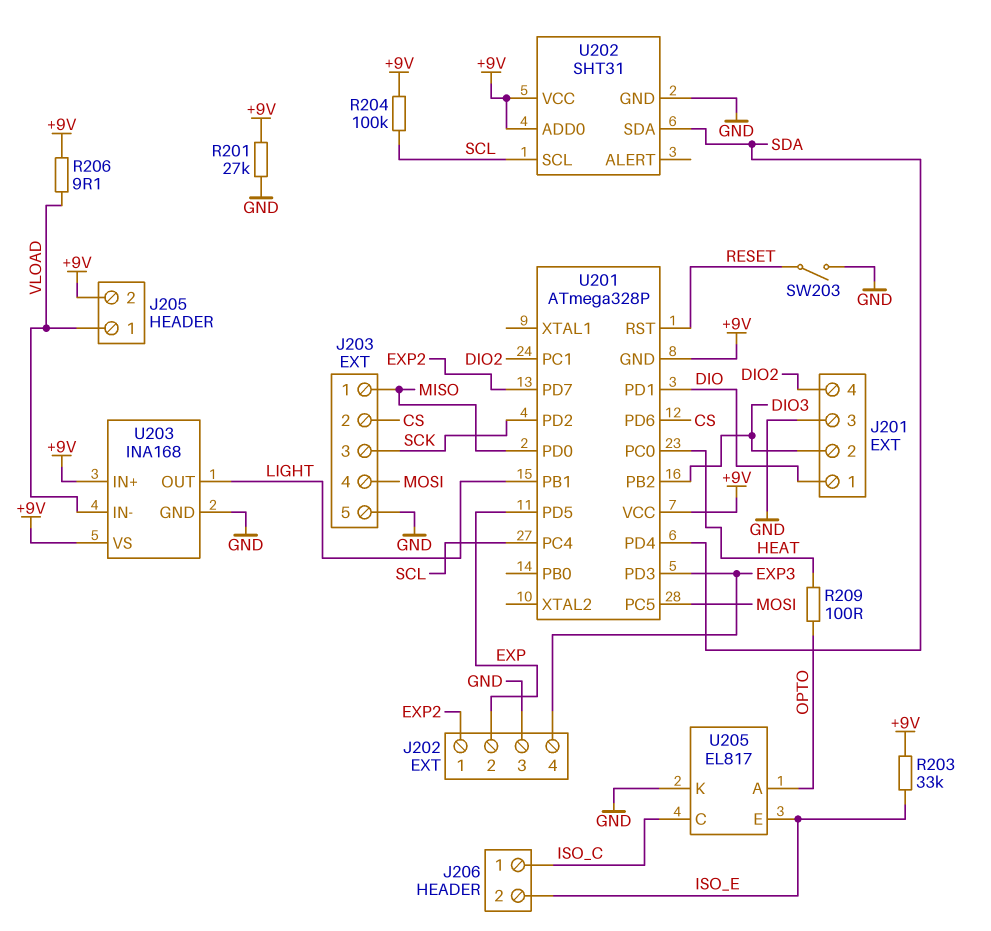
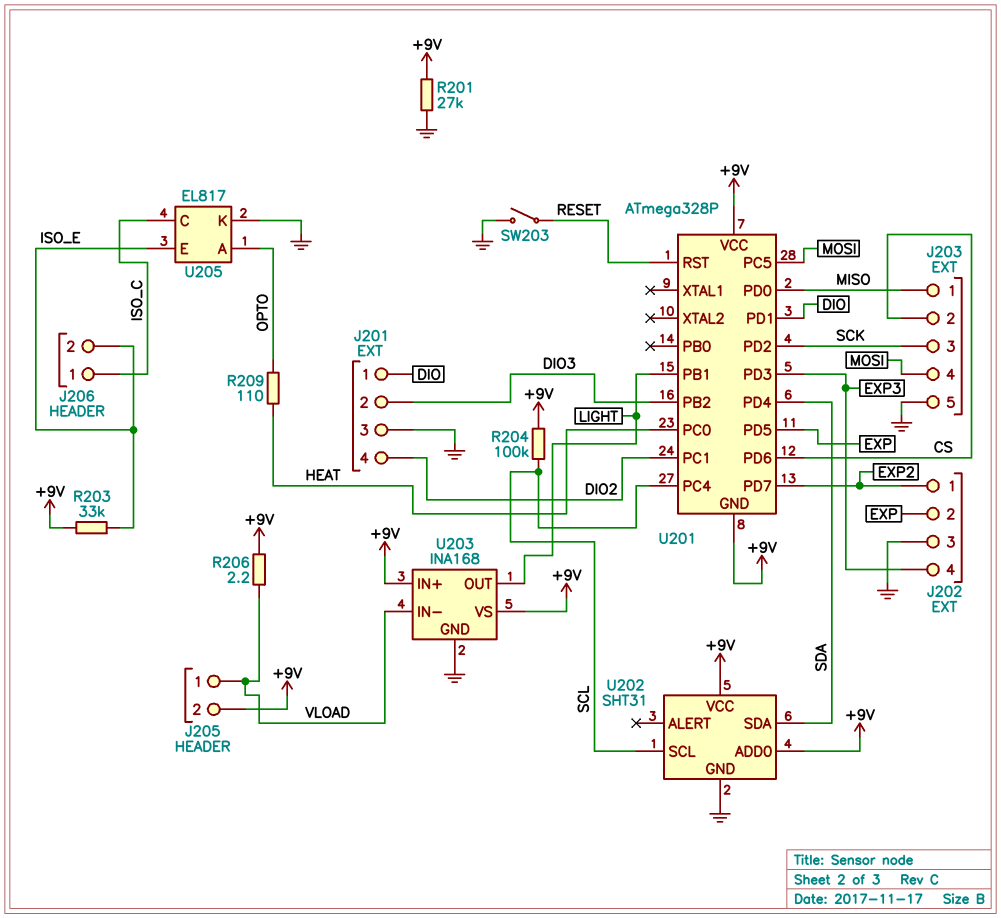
R206: 9.1 (+9V, VLOAD) -> 2.2 (+9V, VLOAD)
R209: 100 (HEAT, OPTO) -> 110 (HEAT, OPTO)

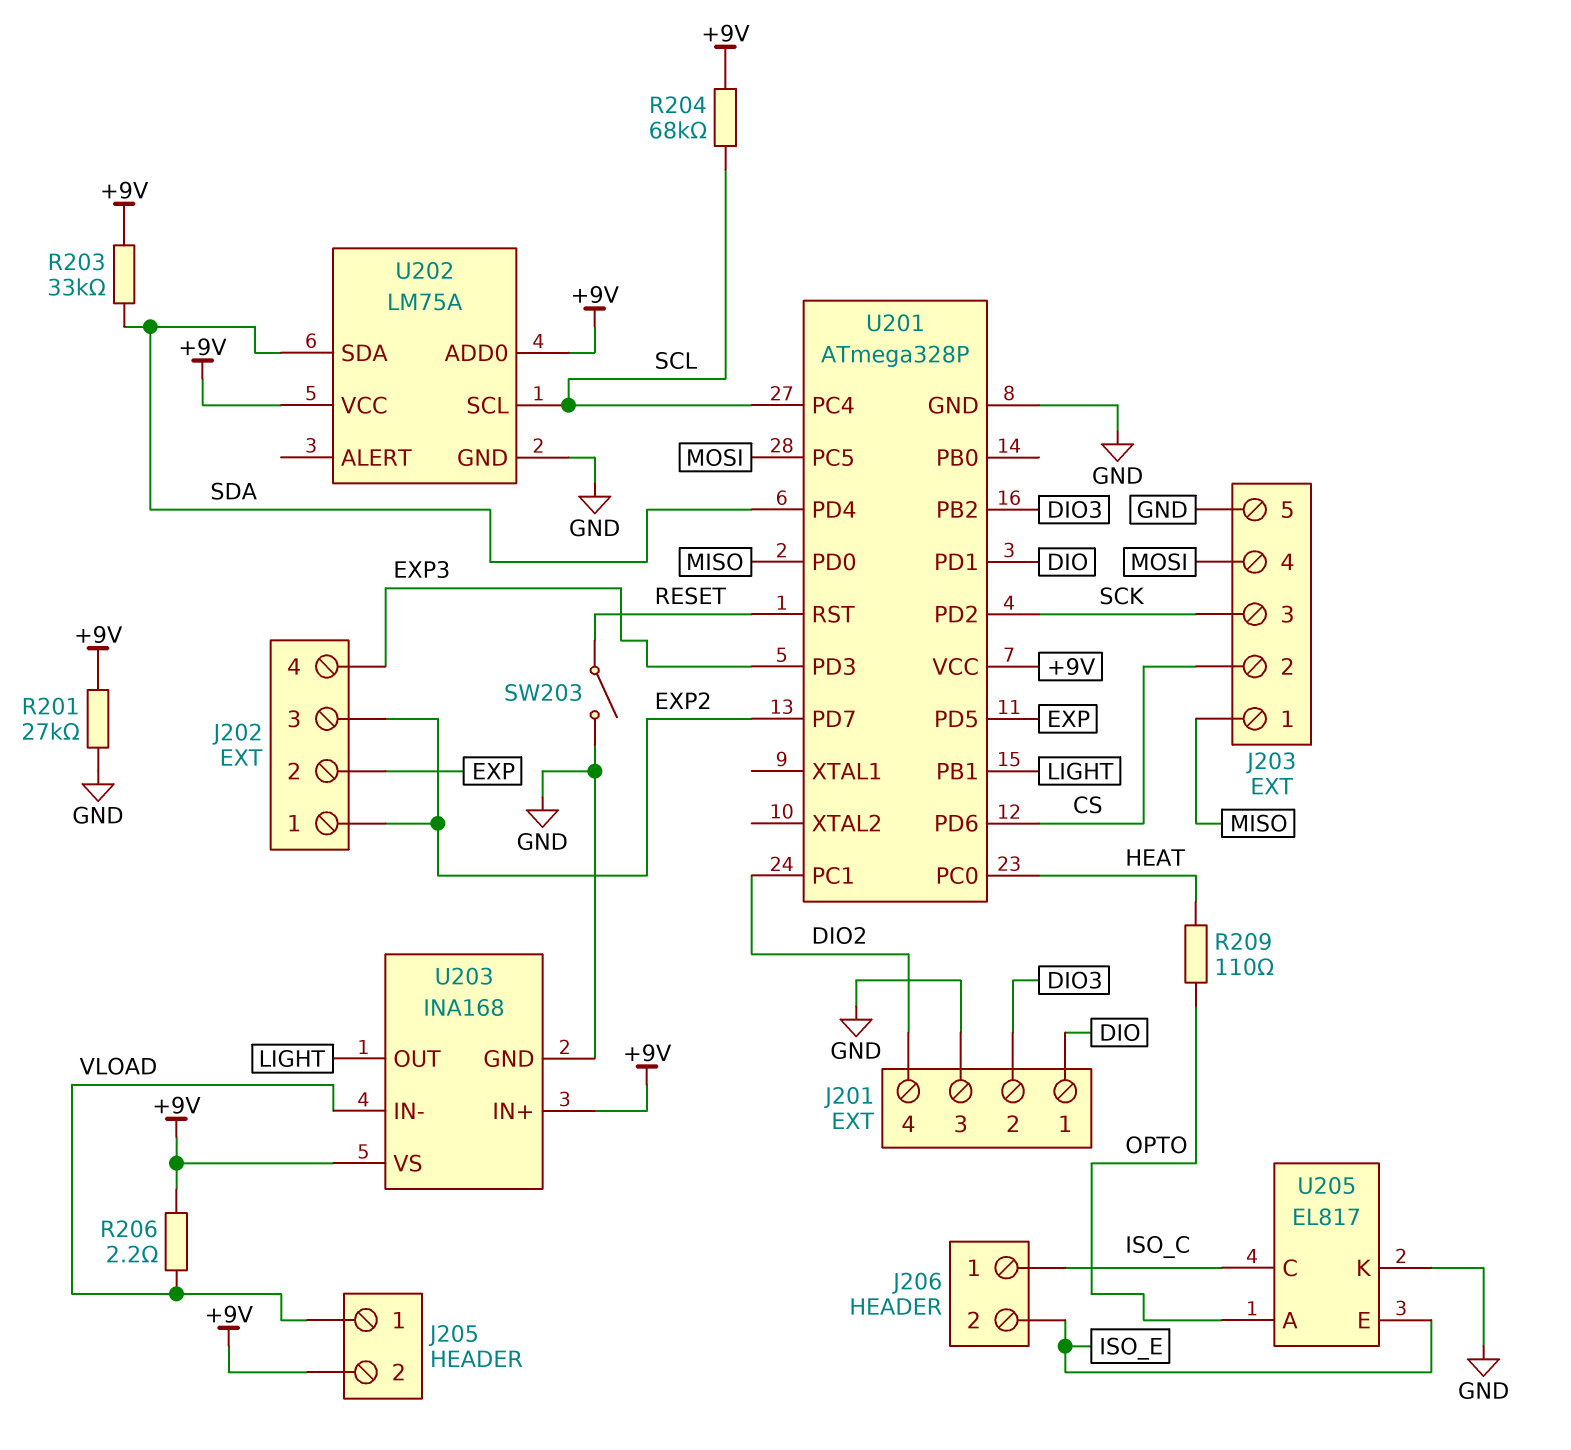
J202 pin 3: GND -> EXP2
R203: 33k (+9V, ISO_E) -> 33k (+9V, SDA)
R204: 100k (+9V, SCL) -> 68k (+9V, SCL)
U201 pin GND: +9V -> GND
U202: SHT31 -> LM75A

